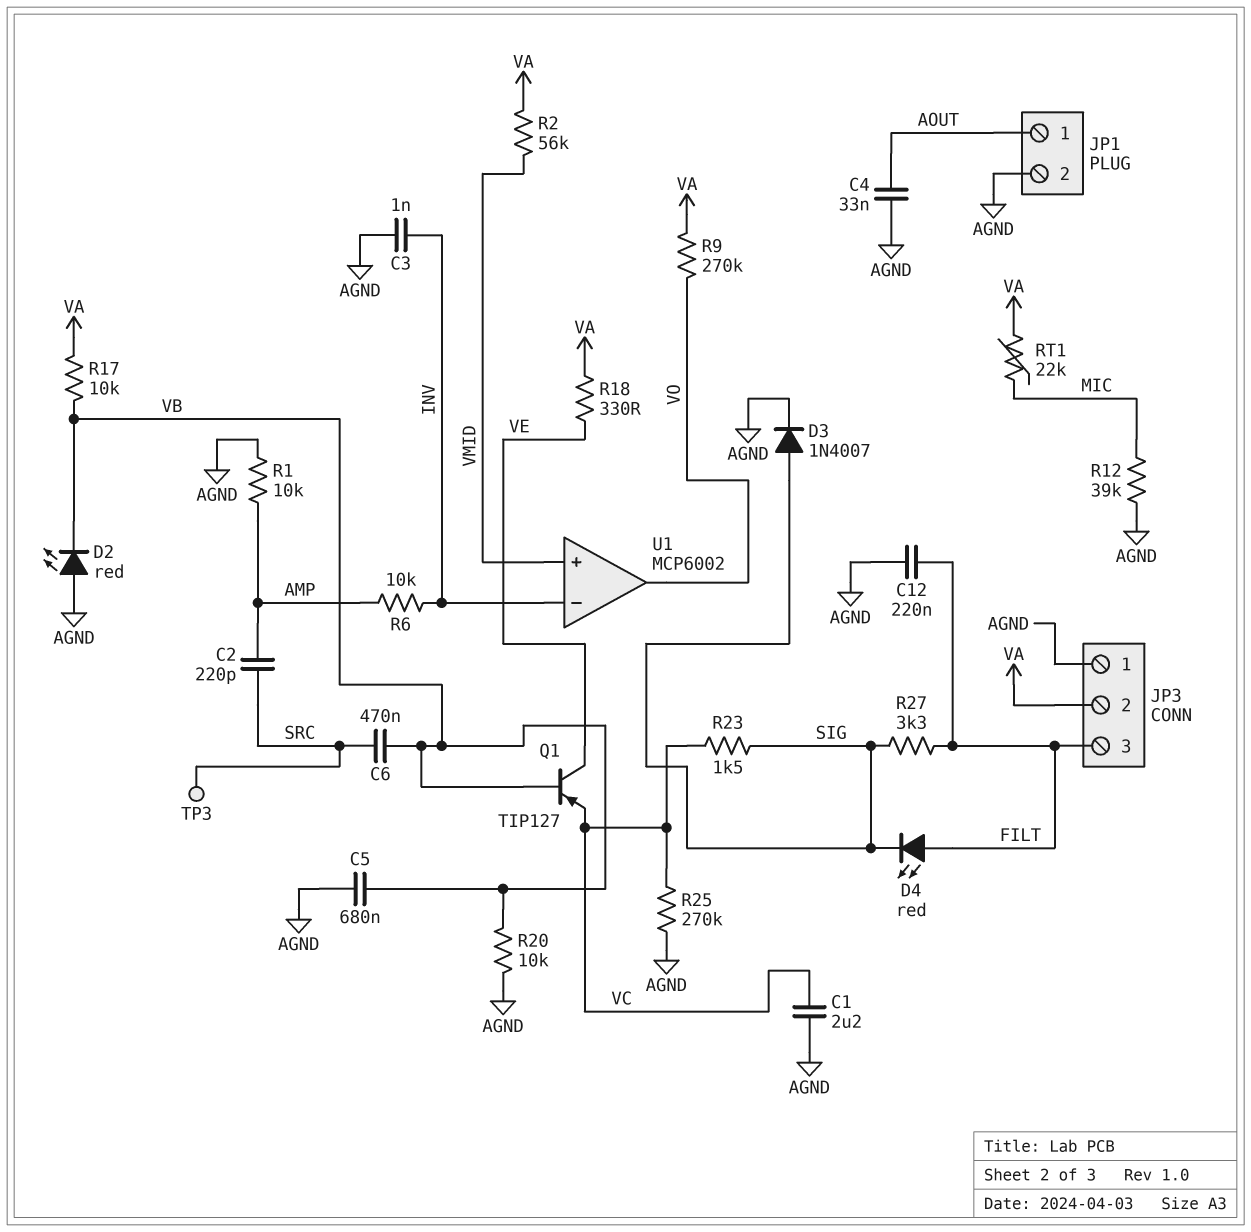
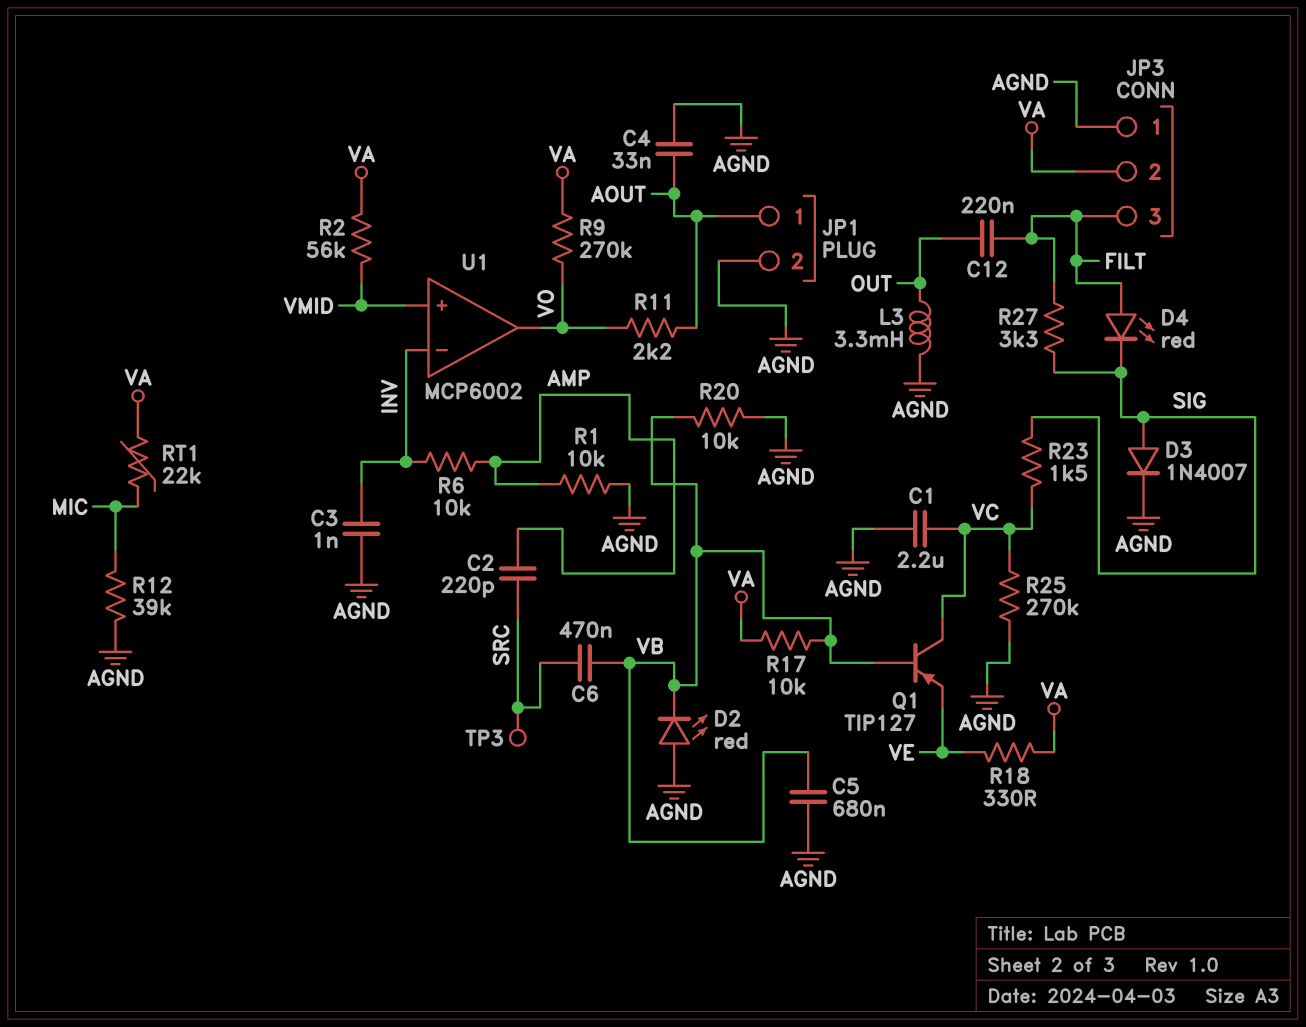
C12: 220nF (AGND, FILT) -> 220nF (FILT, OUT)
L3: none -> 3.3mH (AGND, OUT)
Q1: PNP TIP127 (B VB, C VE, E VC) -> PNP TIP127 (B VB, C VC, E VE)
R11: none -> 2.2k (AOUT, VO)

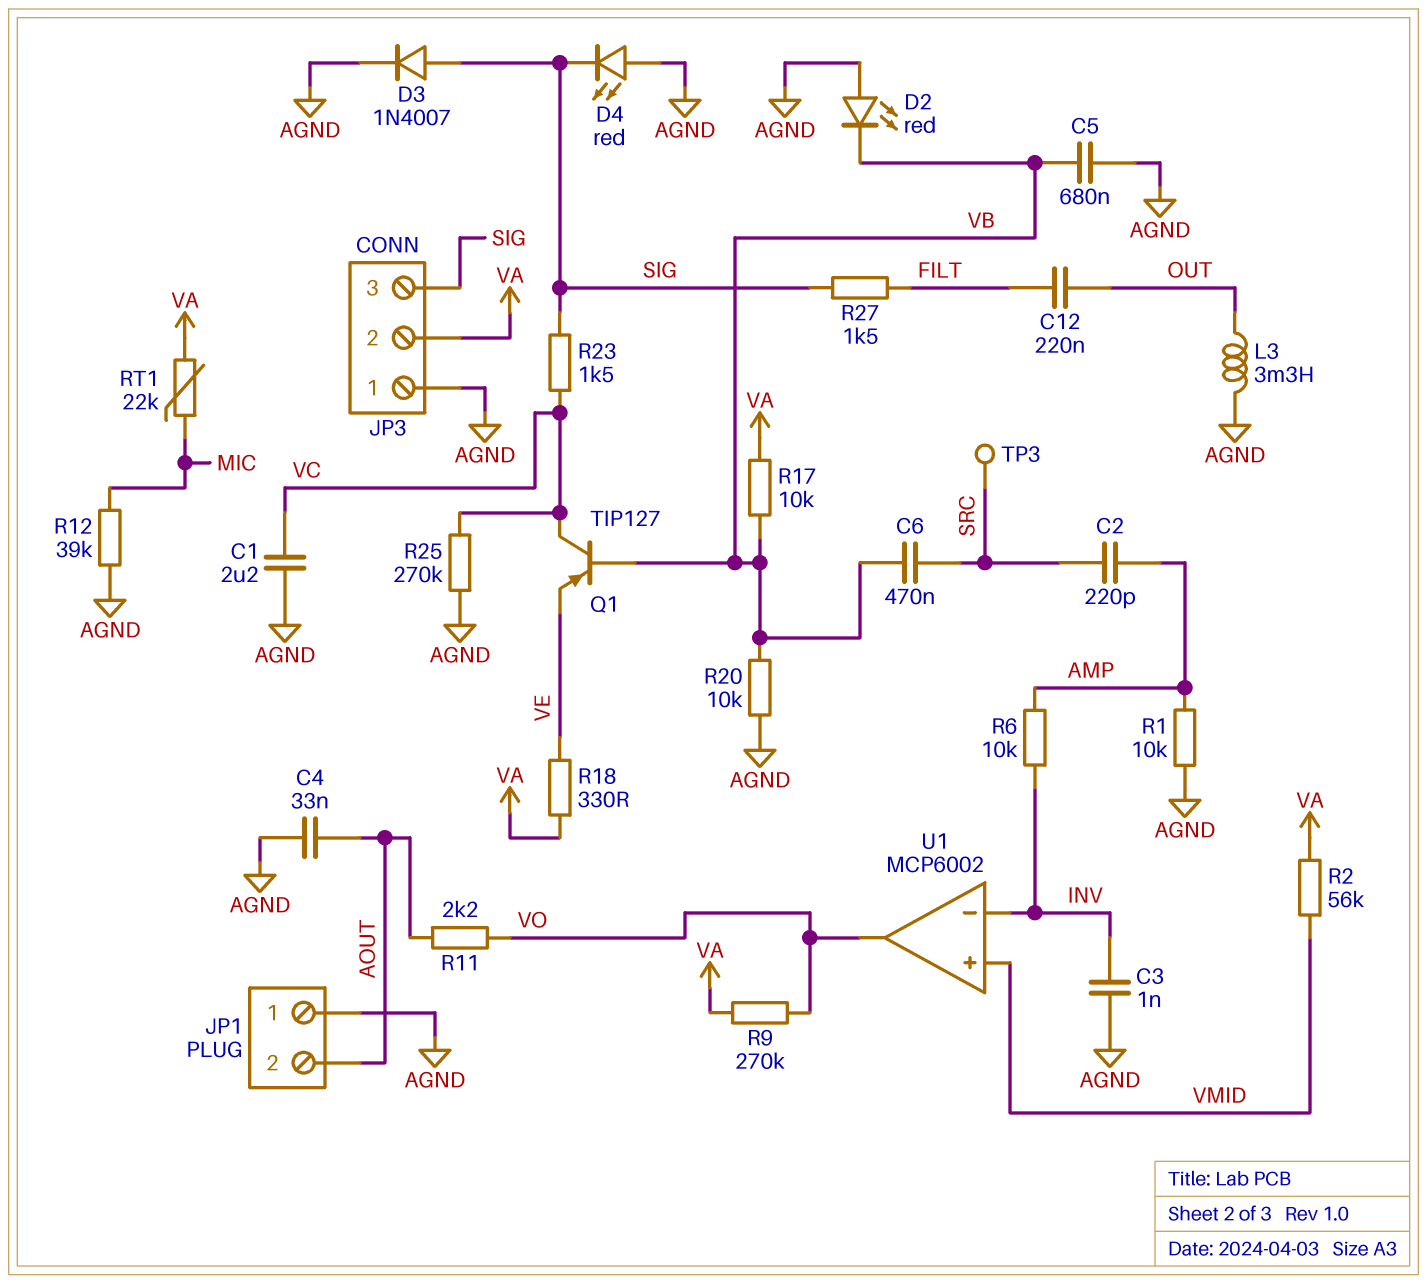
D4: LED red (A FILT, K SIG) -> LED red (A AGND, K SIG)
JP1 pin 1: AOUT -> AGND
JP1 pin 2: AGND -> AOUT
JP3 pin 3: FILT -> SIG
R27: 3.3k (FILT, SIG) -> 1.5k (FILT, SIG)

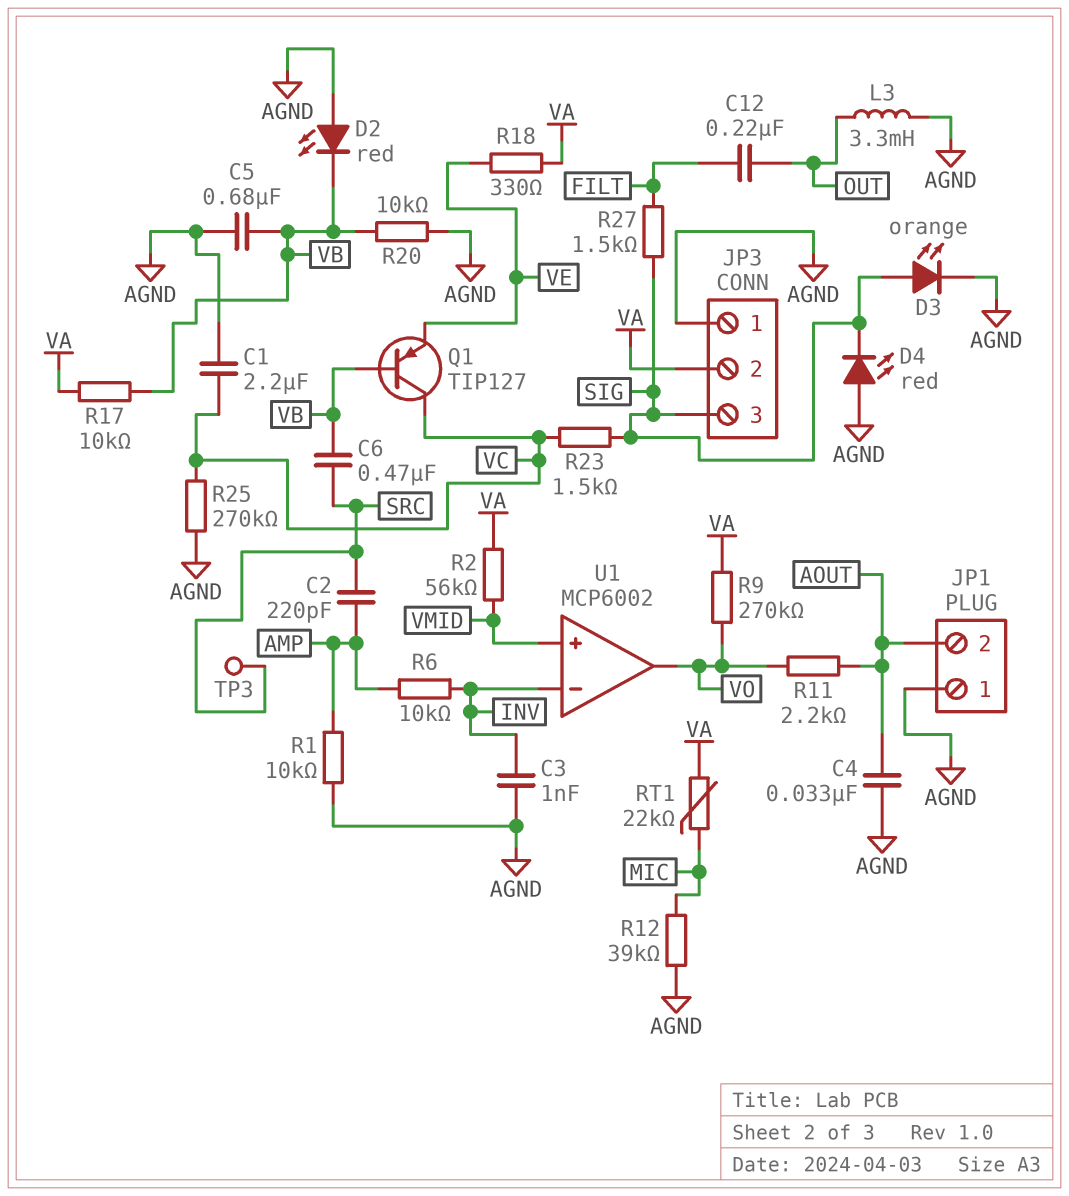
D3: diode 1N4007 (A SIG, K AGND) -> LED orange (A SIG, K AGND)

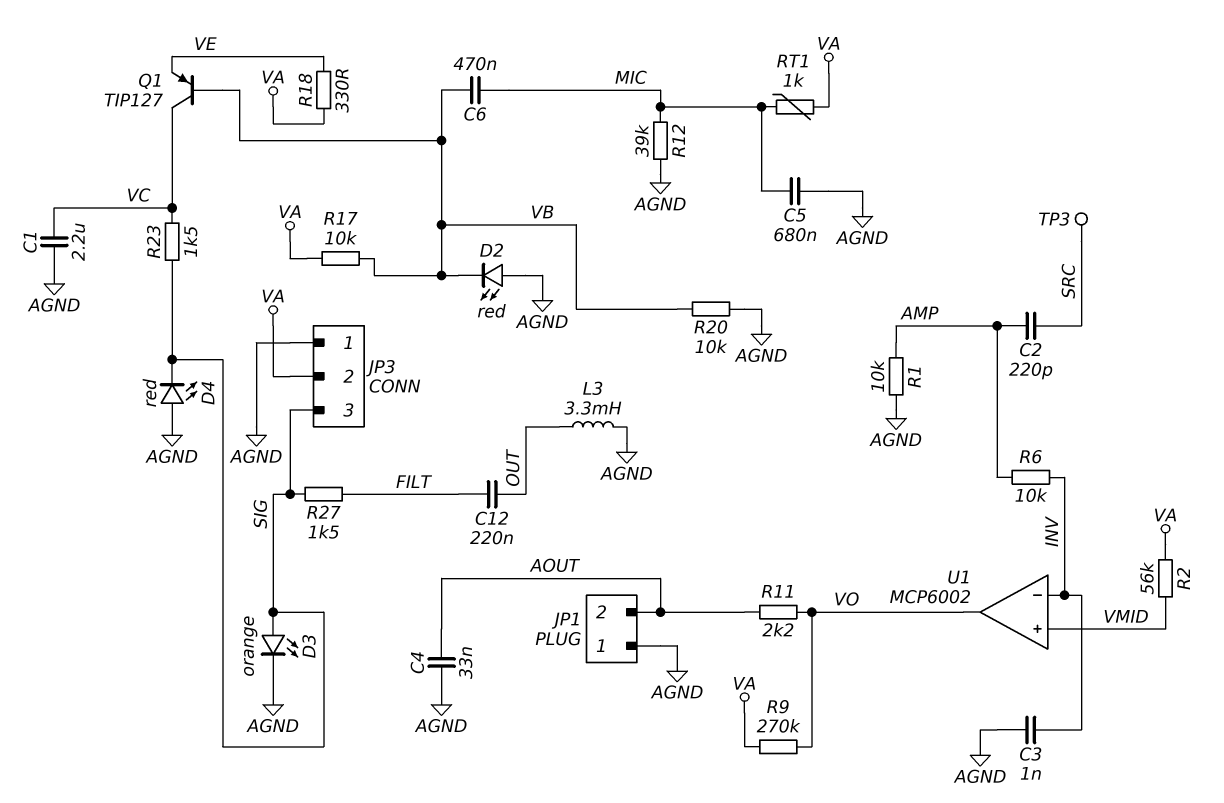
C5: 680nF (AGND, VB) -> 680nF (AGND, MIC)
C6: 470nF (SRC, VB) -> 470nF (MIC, VB)
R25: 270k (AGND, VC) -> none
RT1: 22k (MIC, VA) -> 1k (MIC, VA)

